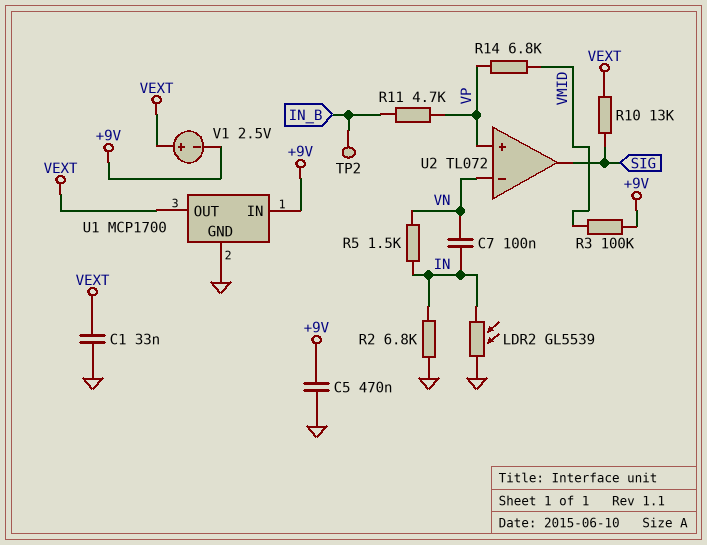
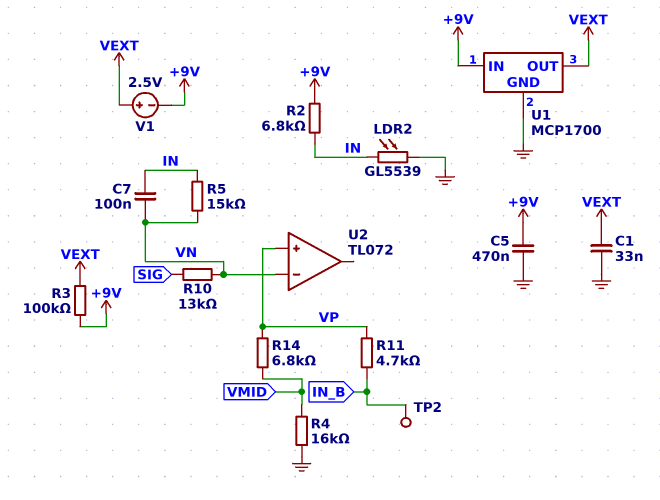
R2: 6.8k (GND, IN) -> 6.8k (+9V, IN)
R3: 100k (+9V, VMID) -> 100k (+9V, VEXT)
R4: none -> 16k (GND, VMID)
R5: 1.5k (IN, VN) -> 15k (IN, VN)
R10: 13k (SIG, VEXT) -> 13k (SIG, VN)
U2 pin out: SIG -> none

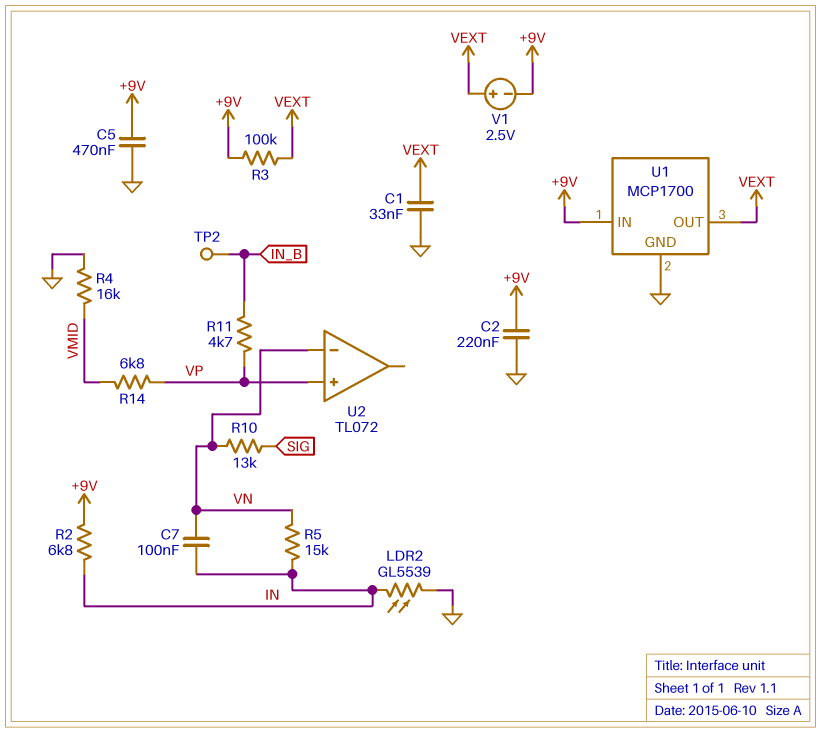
C2: none -> 220nF (+9V, GND)

